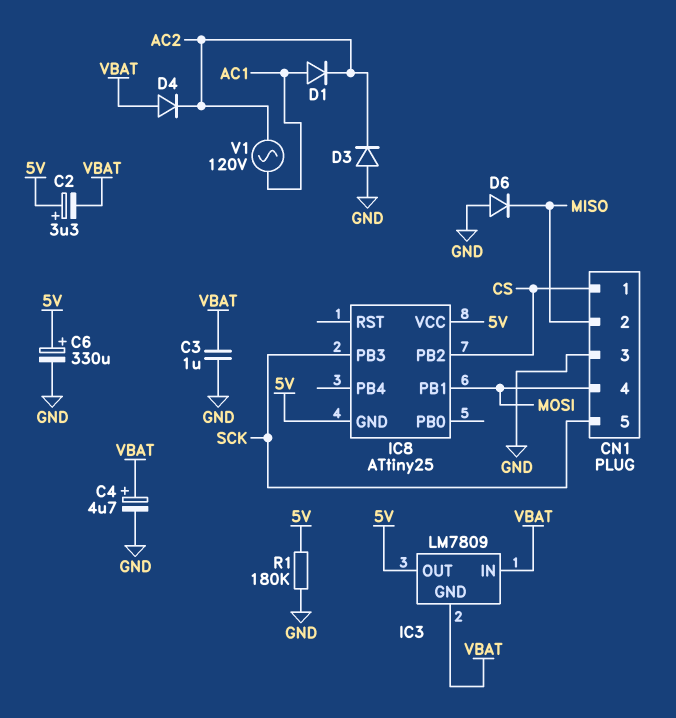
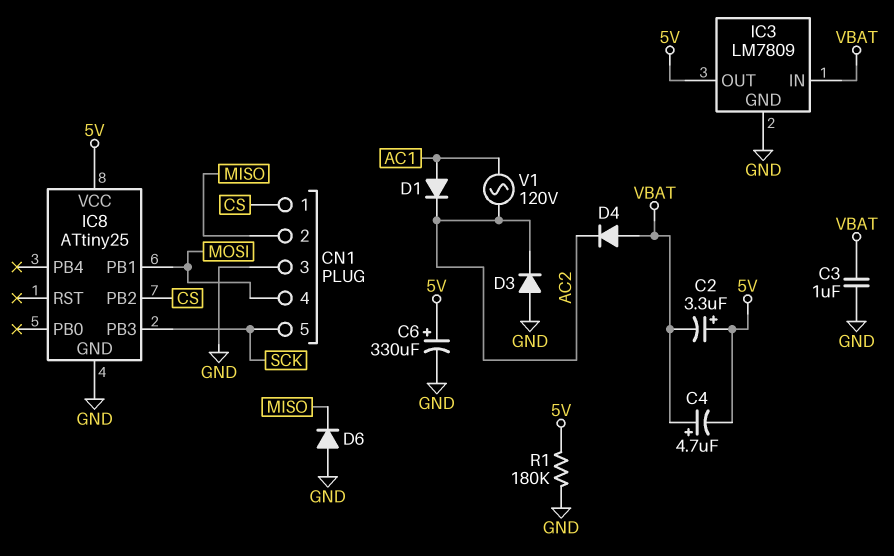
C4: 4.7uF (plus VBAT, minus GND) -> 4.7uF (plus VBAT, minus 5V)
IC3 pin GND: VBAT -> GND
IC8 pin GND: 5V -> GND

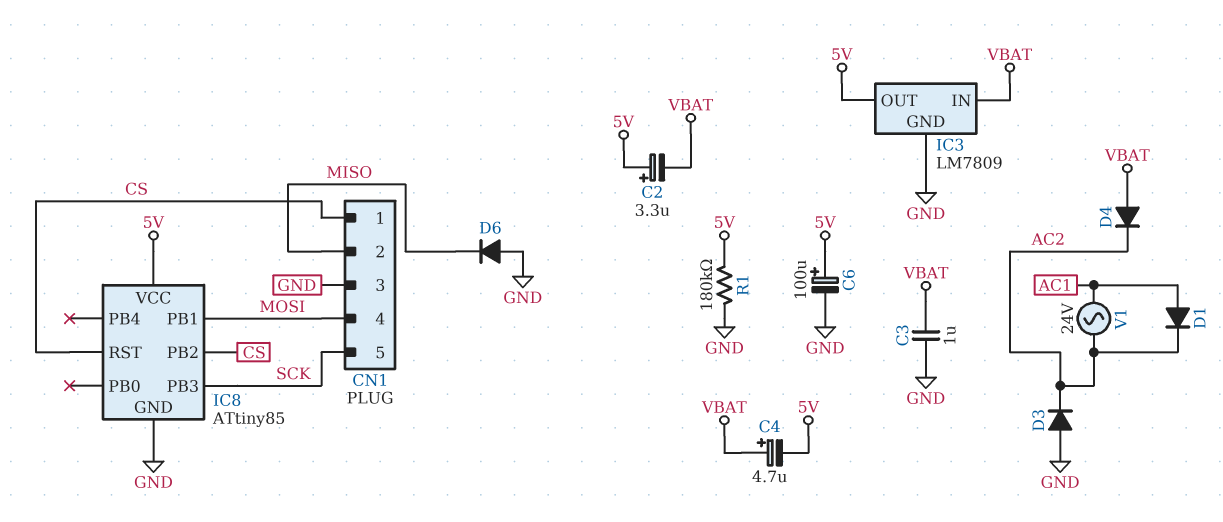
C6: 330uF (plus 5V, minus GND) -> 100uF (plus 5V, minus GND)
IC8: ATtiny25 -> ATtiny85
IC8 pin RST: none -> CS
V1: AC 120V (AC1, AC2) -> AC 24V (AC1, AC2)

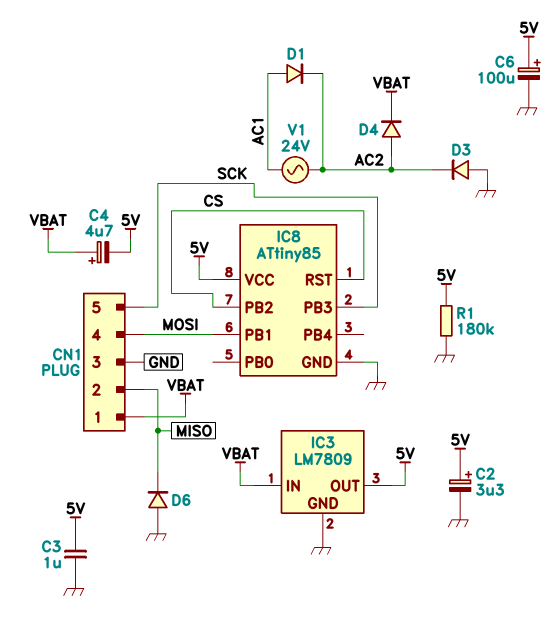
C2: 3.3uF (plus 5V, minus VBAT) -> 3.3uF (plus 5V, minus GND)
C3: 1uF (GND, VBAT) -> 1uF (5V, GND)
CN1 pin 1: CS -> VBAT
D4: diode (A VBAT, K AC2) -> diode (A AC2, K VBAT)

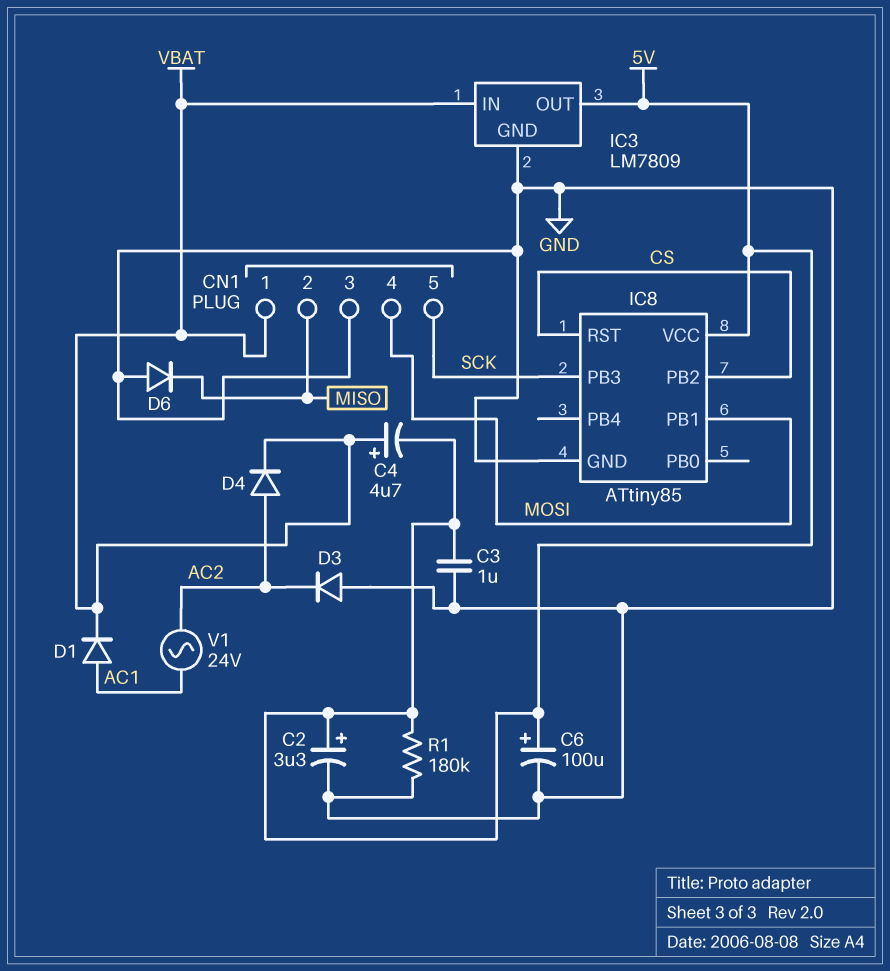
D1: diode (A AC1, K AC2) -> diode (A AC1, K VBAT)

